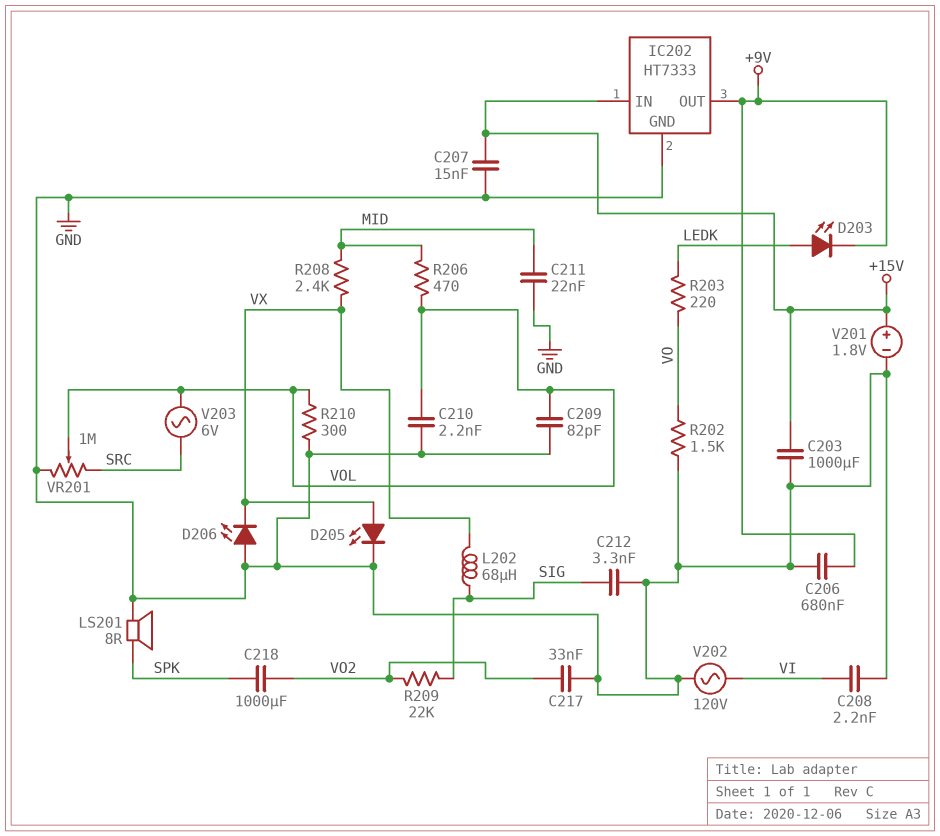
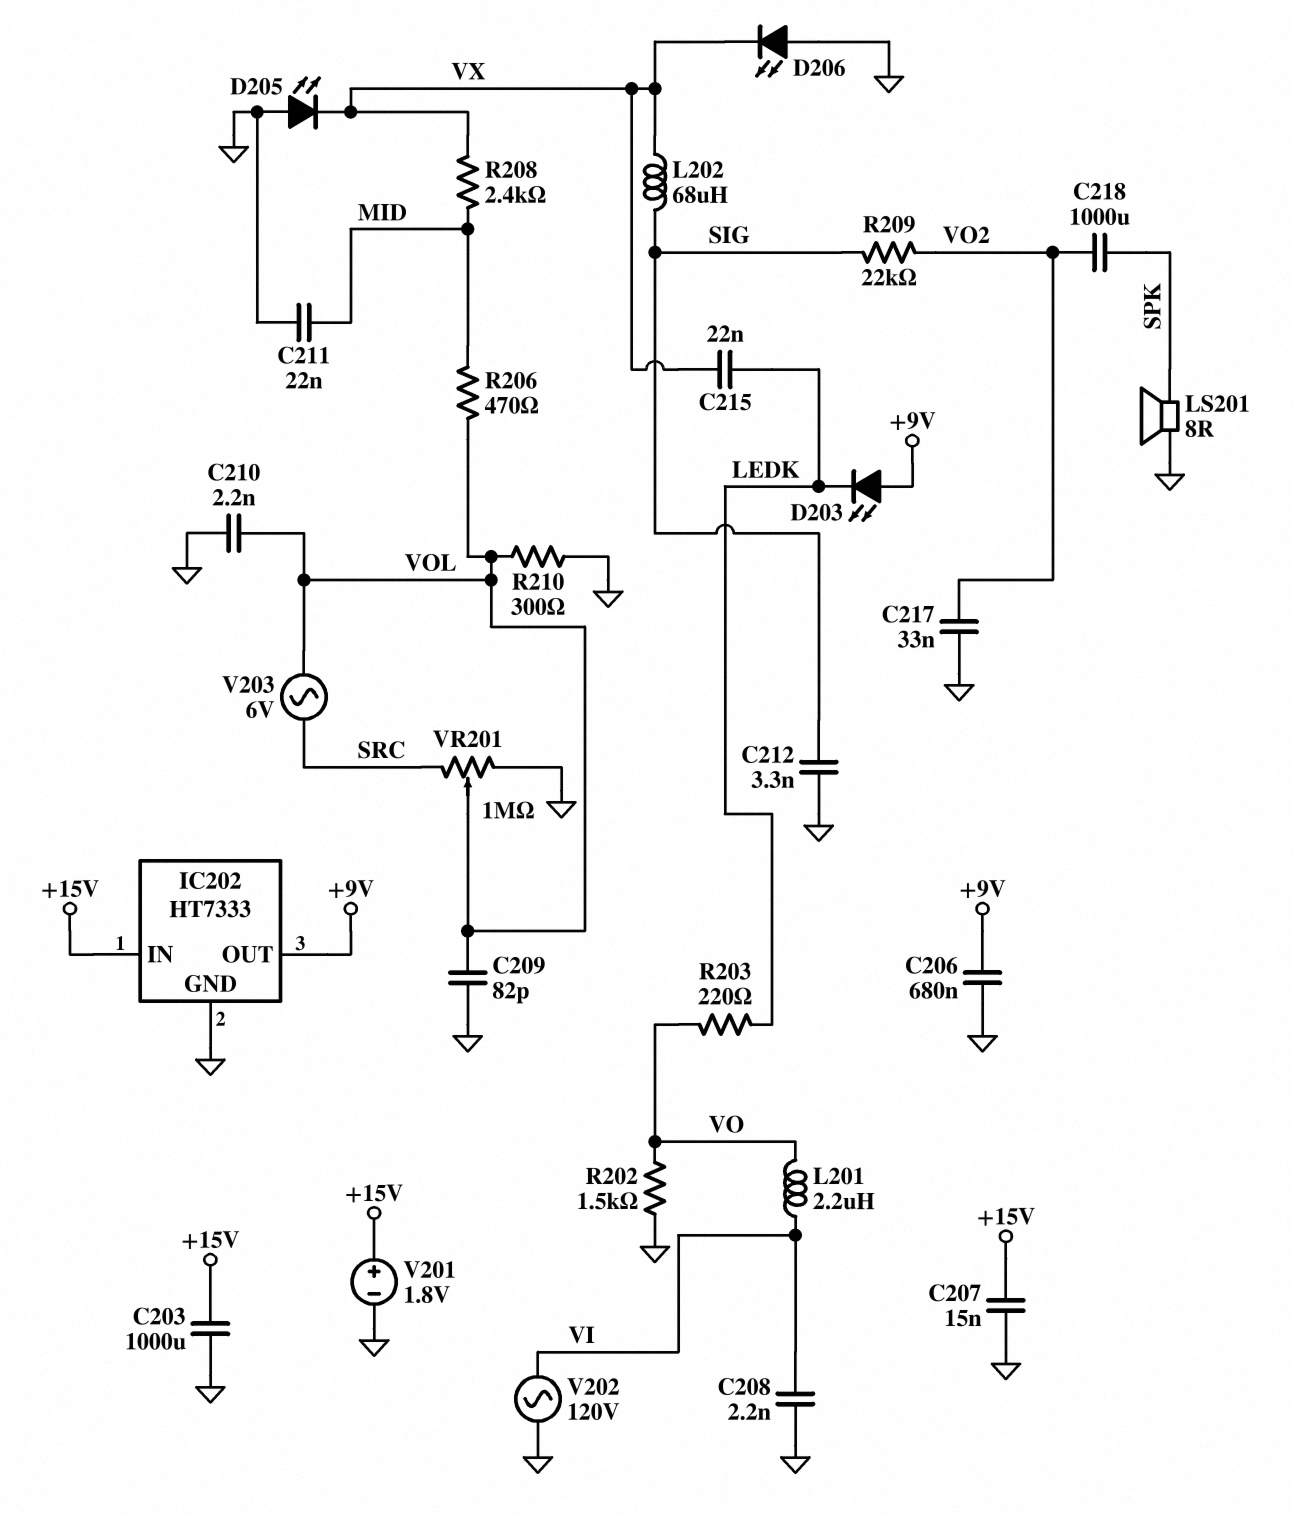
C215: none -> 22nF (LEDK, VX)
D203: LED (A LEDK, K +9V) -> LED (A +9V, K LEDK)
D205: LED (A VX, K GND) -> LED (A GND, K VX)
L201: none -> 2.2uH (VI, VO)

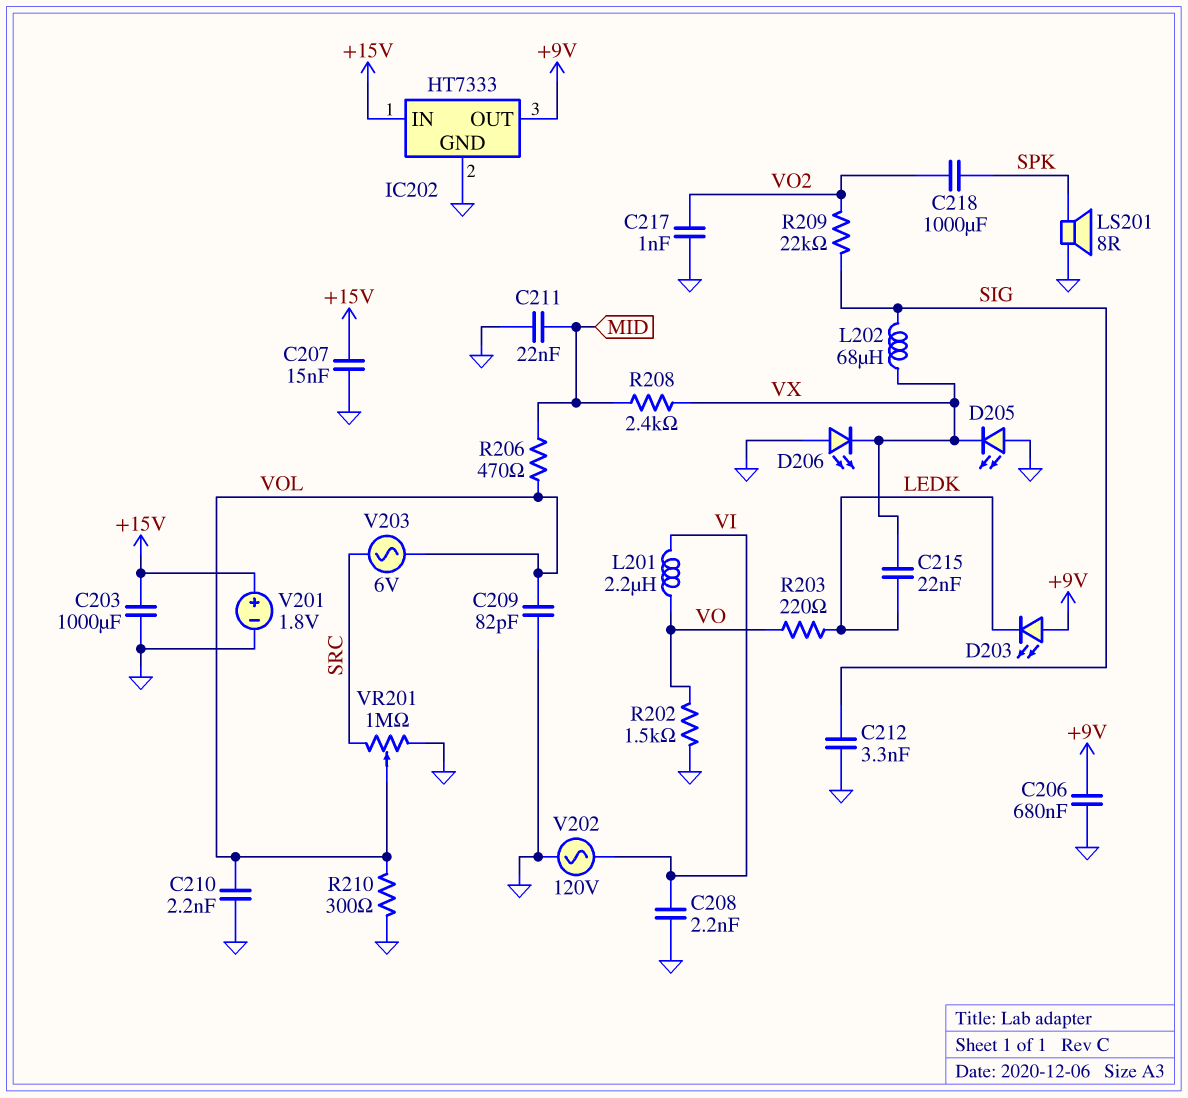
C217: 33nF (GND, VO2) -> 1nF (GND, VO2)

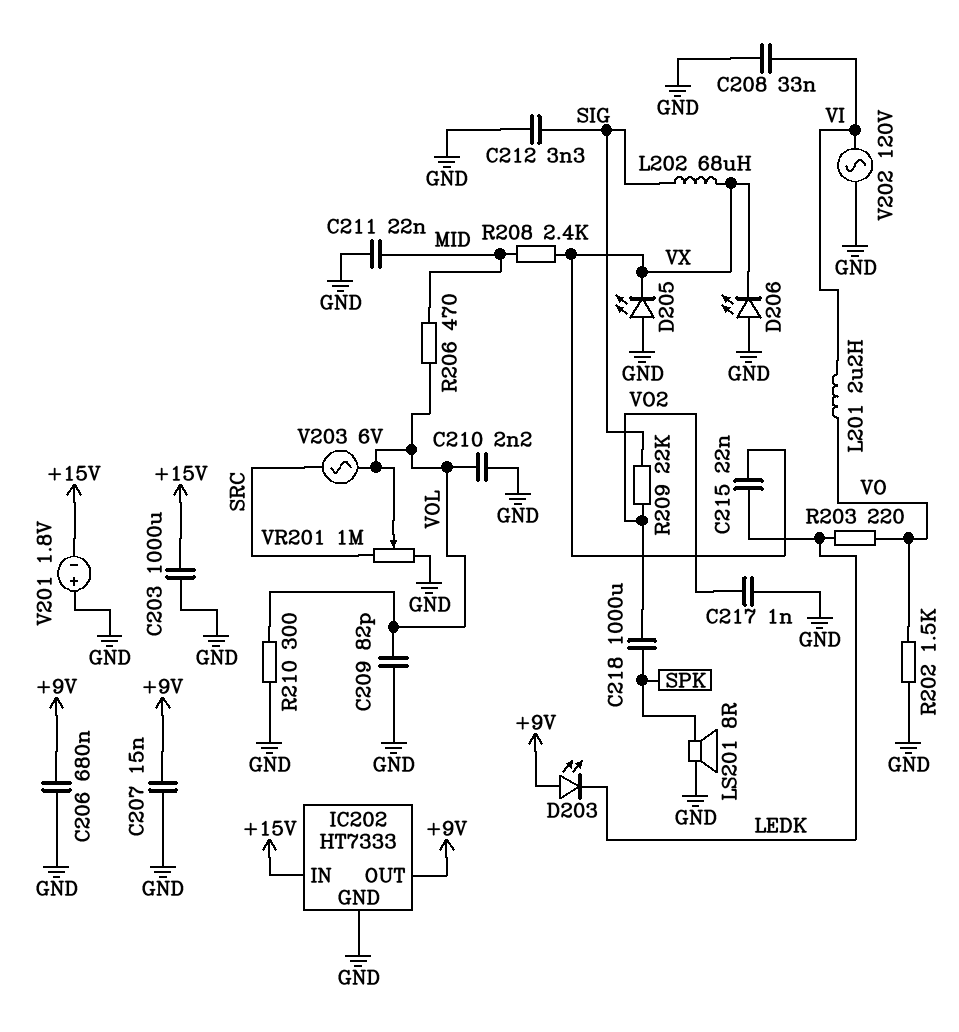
C207: 15nF (+15V, GND) -> 15nF (+9V, GND)
C208: 2.2nF (GND, VI) -> 33nF (GND, VI)
V201: 1.8V (plus +15V, minus GND) -> 1.8V (plus GND, minus +15V)

